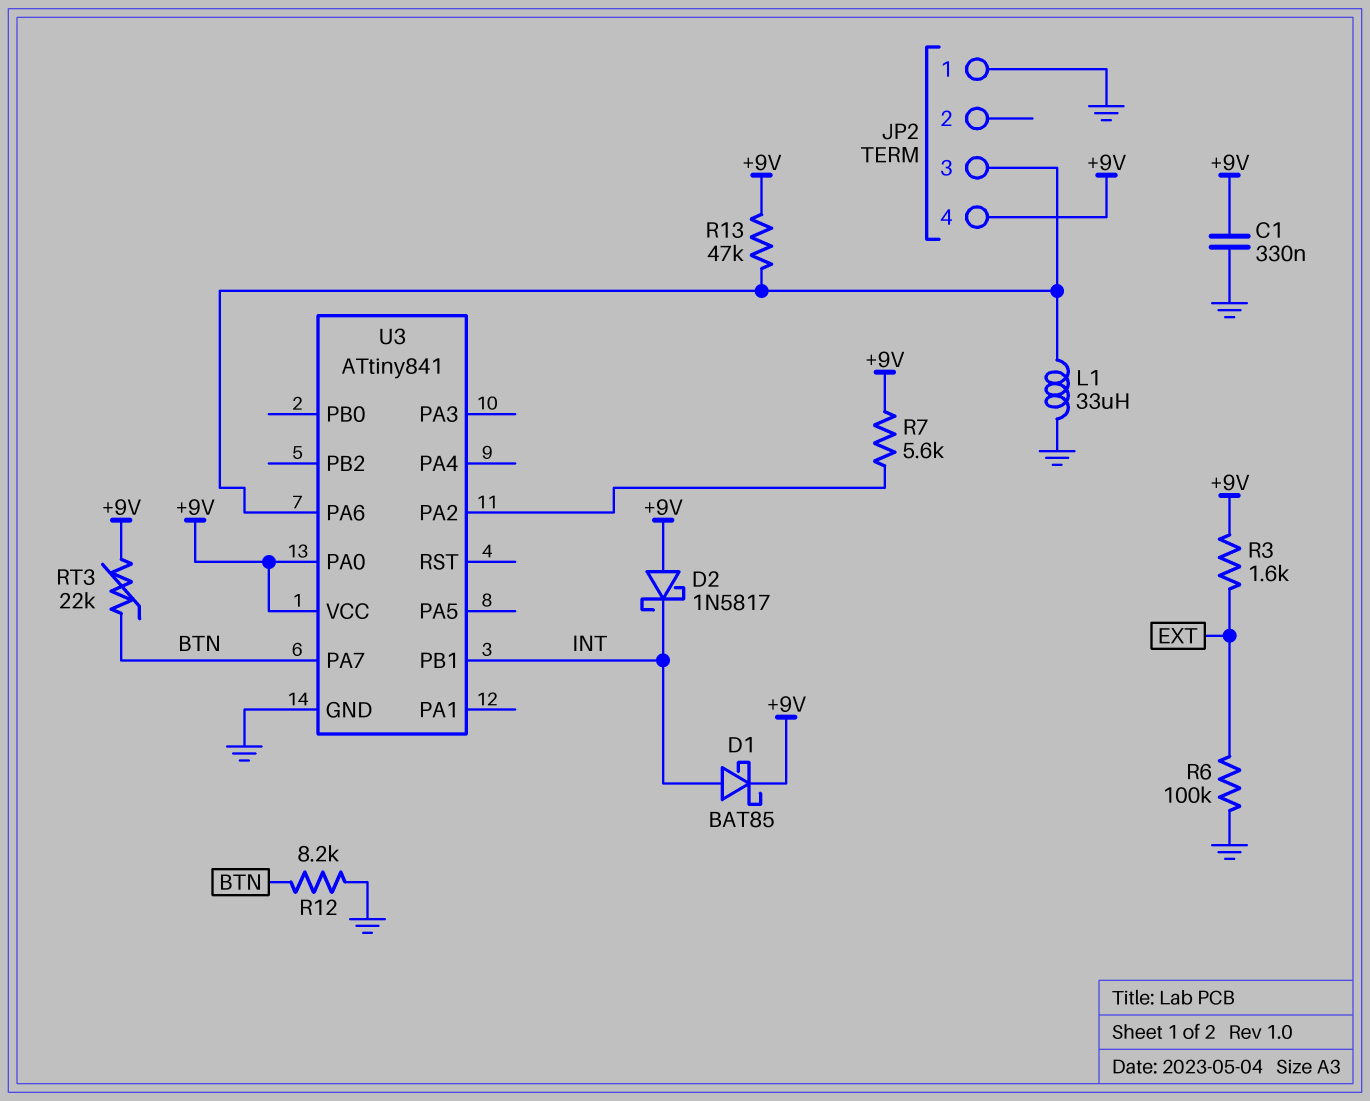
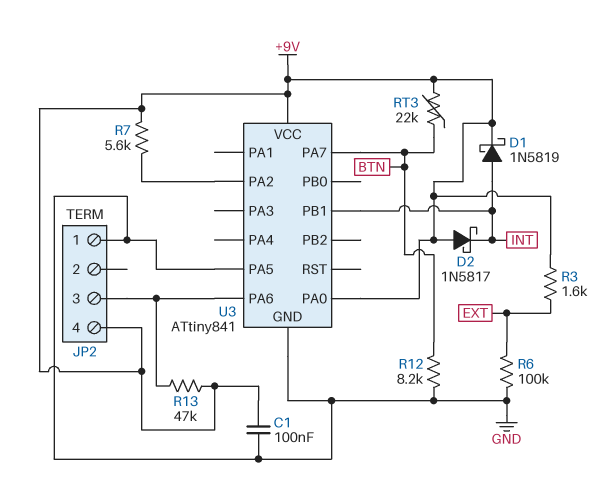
C1: 330nF (+9V, GND) -> 100nF (+9V, GND)
D1: schottky BAT85 (A INT, K +9V) -> schottky 1N5819 (A INT, K +9V)
L1: 33uH (GND, JP2/3) -> none
U3 pin PA5: none -> GND

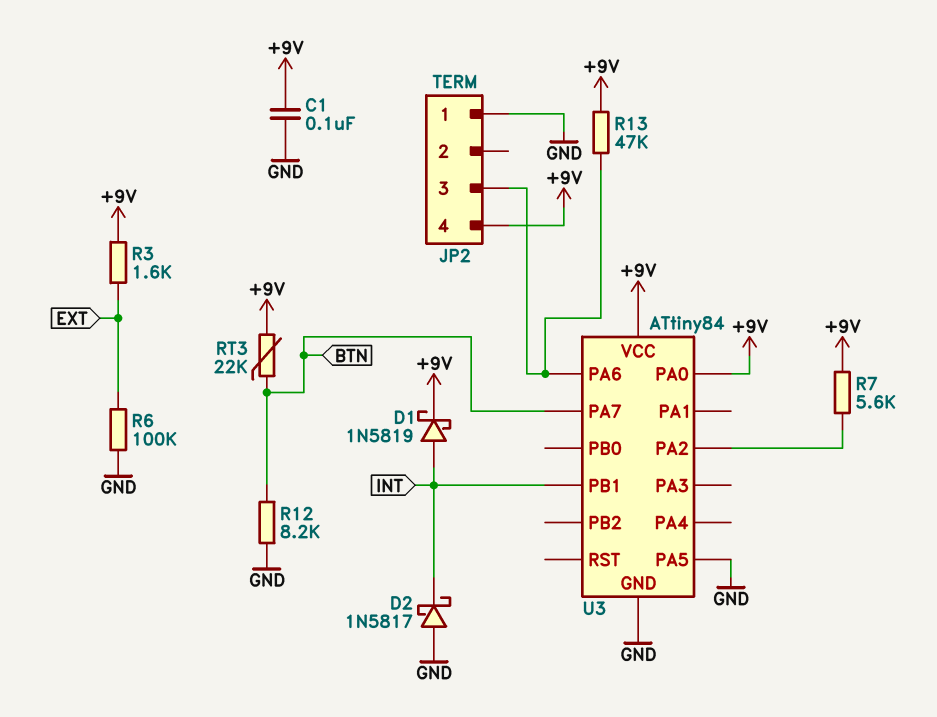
D2: schottky 1N5817 (A +9V, K INT) -> schottky 1N5817 (A GND, K INT)
U3: ATtiny841 -> ATtiny84

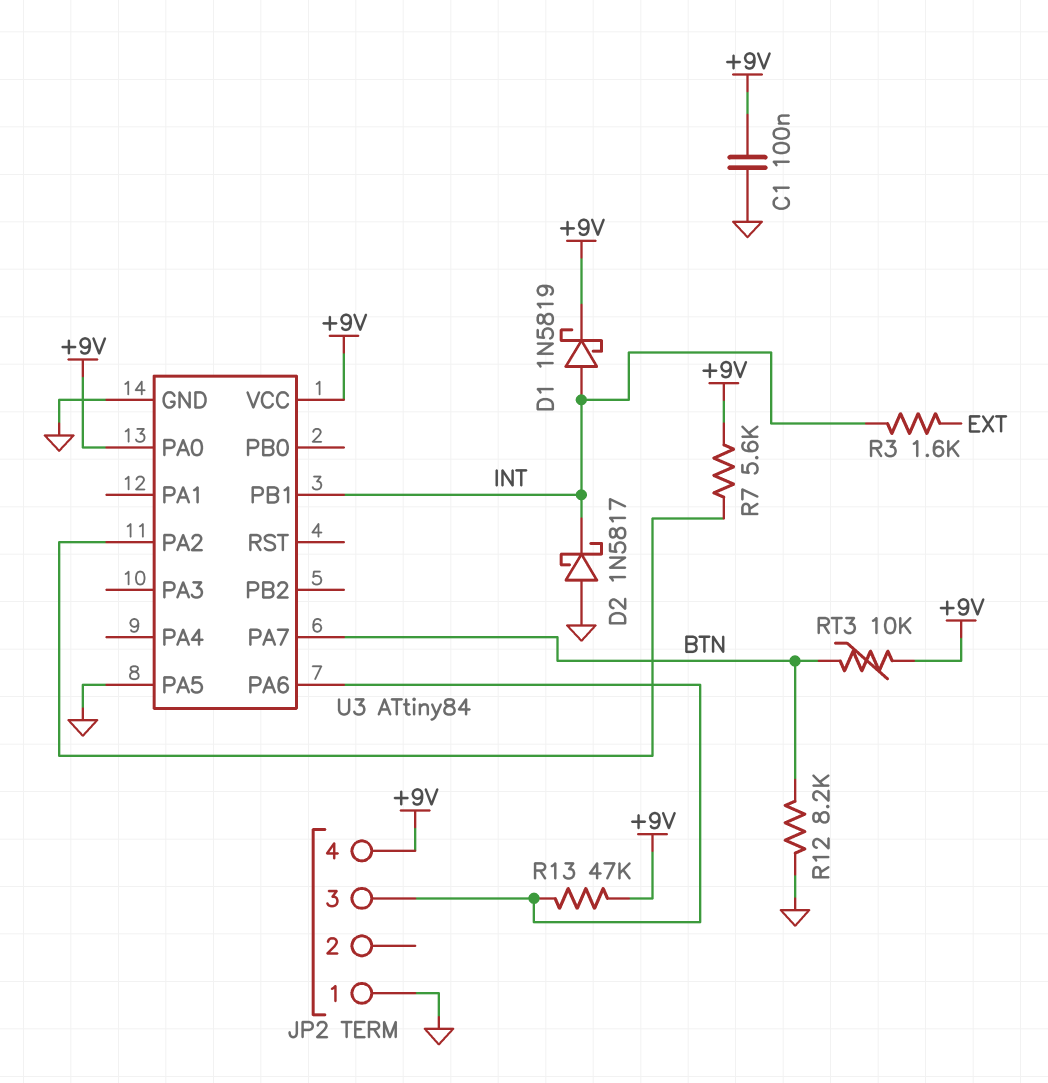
R3: 1.6k (+9V, EXT) -> 1.6k (EXT, INT)
R6: 100k (EXT, GND) -> none
RT3: 22k (+9V, BTN) -> 10k (+9V, BTN)

